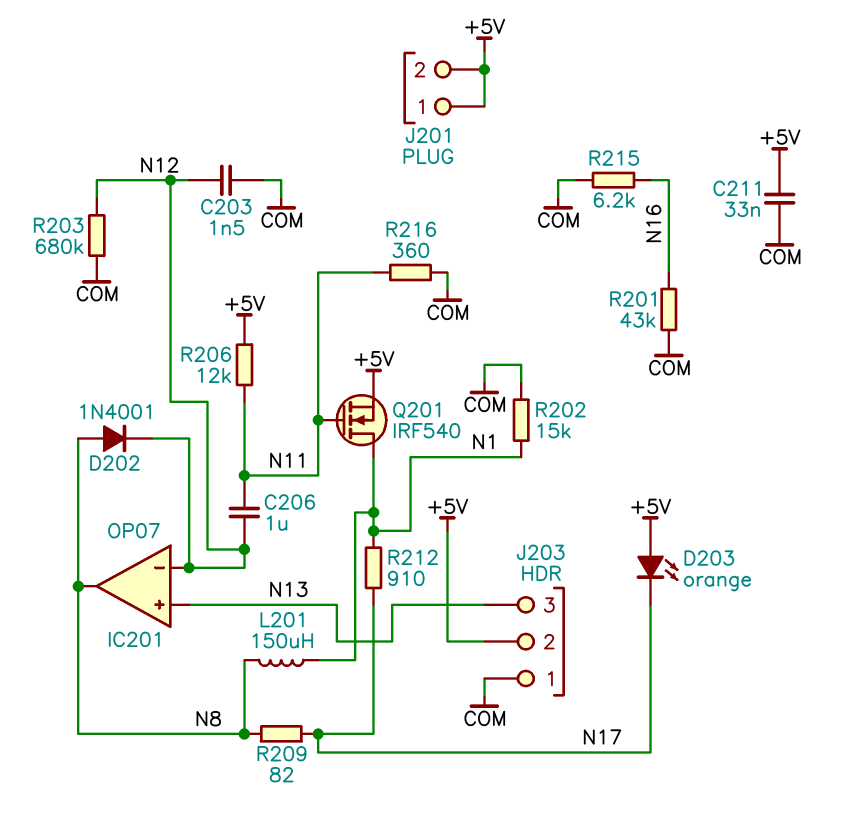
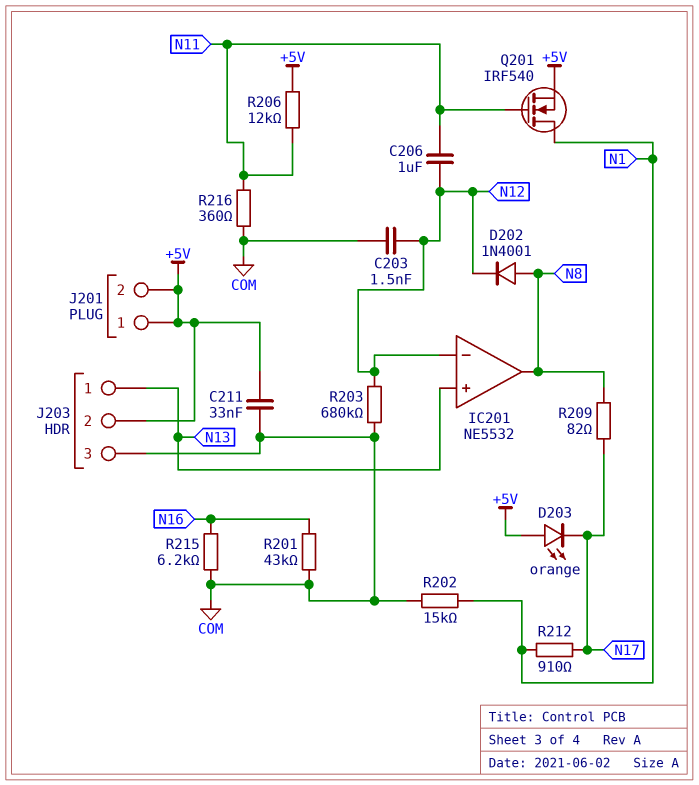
IC201: OP07 -> NE5532
J203 pin 1: COM -> N13
J203 pin 3: N13 -> COM
L201: 150uH (N1, N8) -> none

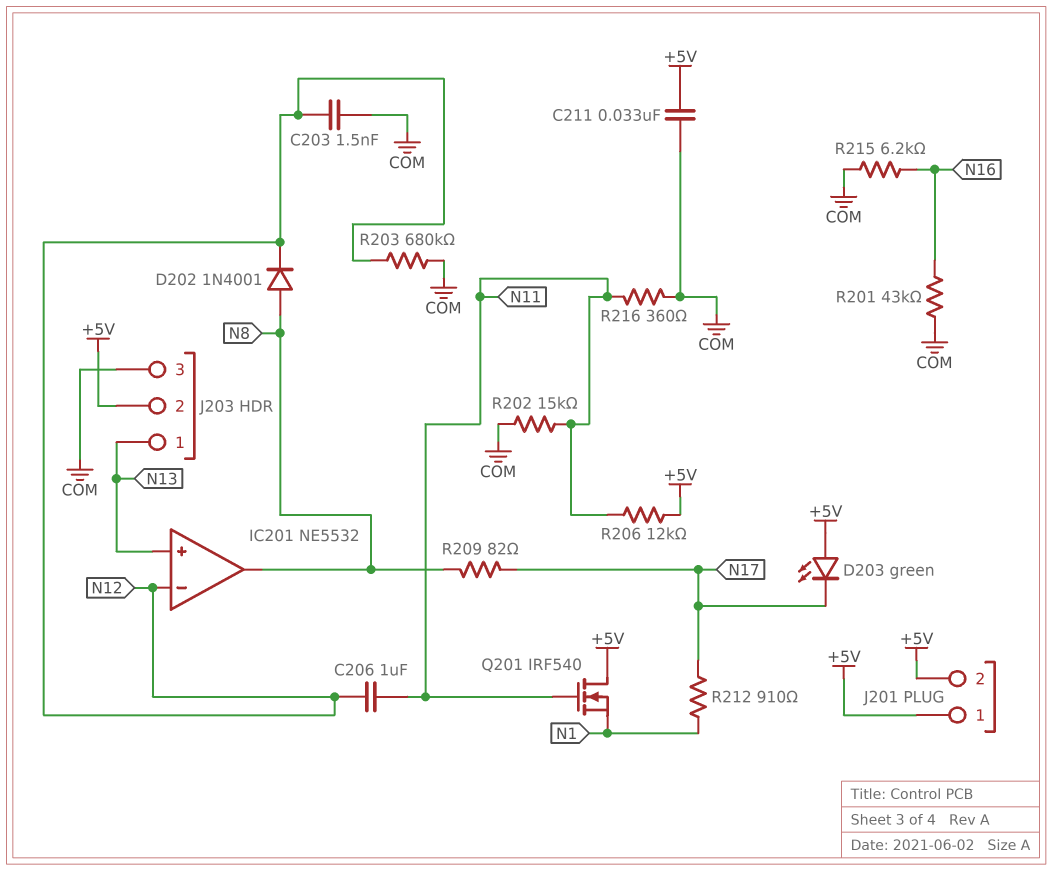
D203: LED orange (A +5V, K N17) -> LED green (A +5V, K N17)
Q201: NMOS IRF540 (G N11, D N1, S +5V) -> NMOS IRF540 (G N11, D +5V, S N1)
R202: 15k (COM, N1) -> 15k (COM, N11)

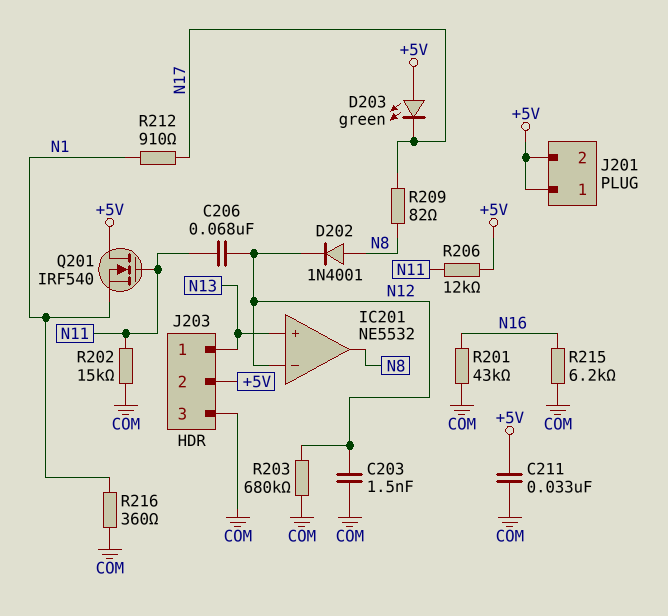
C206: 1uF (N11, N12) -> 68nF (N11, N12)
R216: 360 (COM, N11) -> 360 (COM, N1)

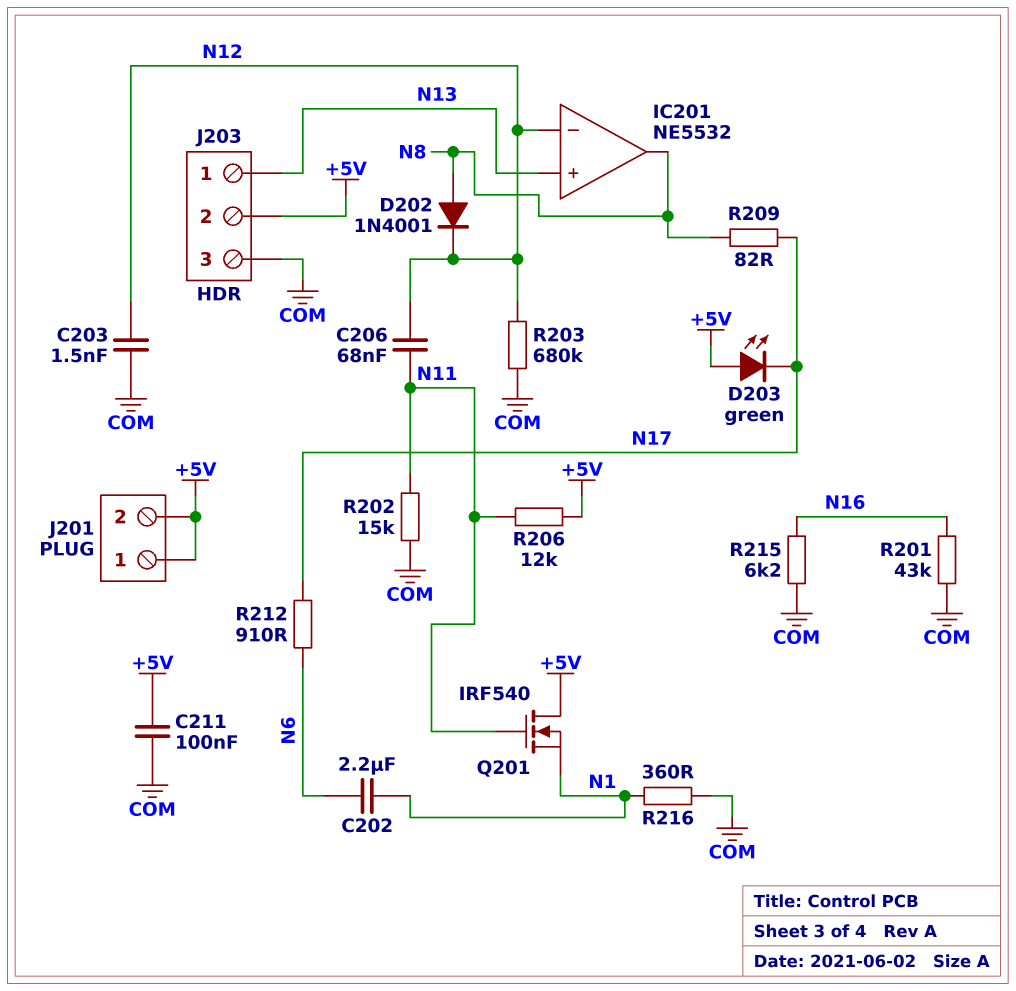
C202: none -> 2.2uF (N1, N6)
C211: 33nF (+5V, COM) -> 100nF (+5V, COM)
R212: 910 (N1, N17) -> 910 (N6, N17)

